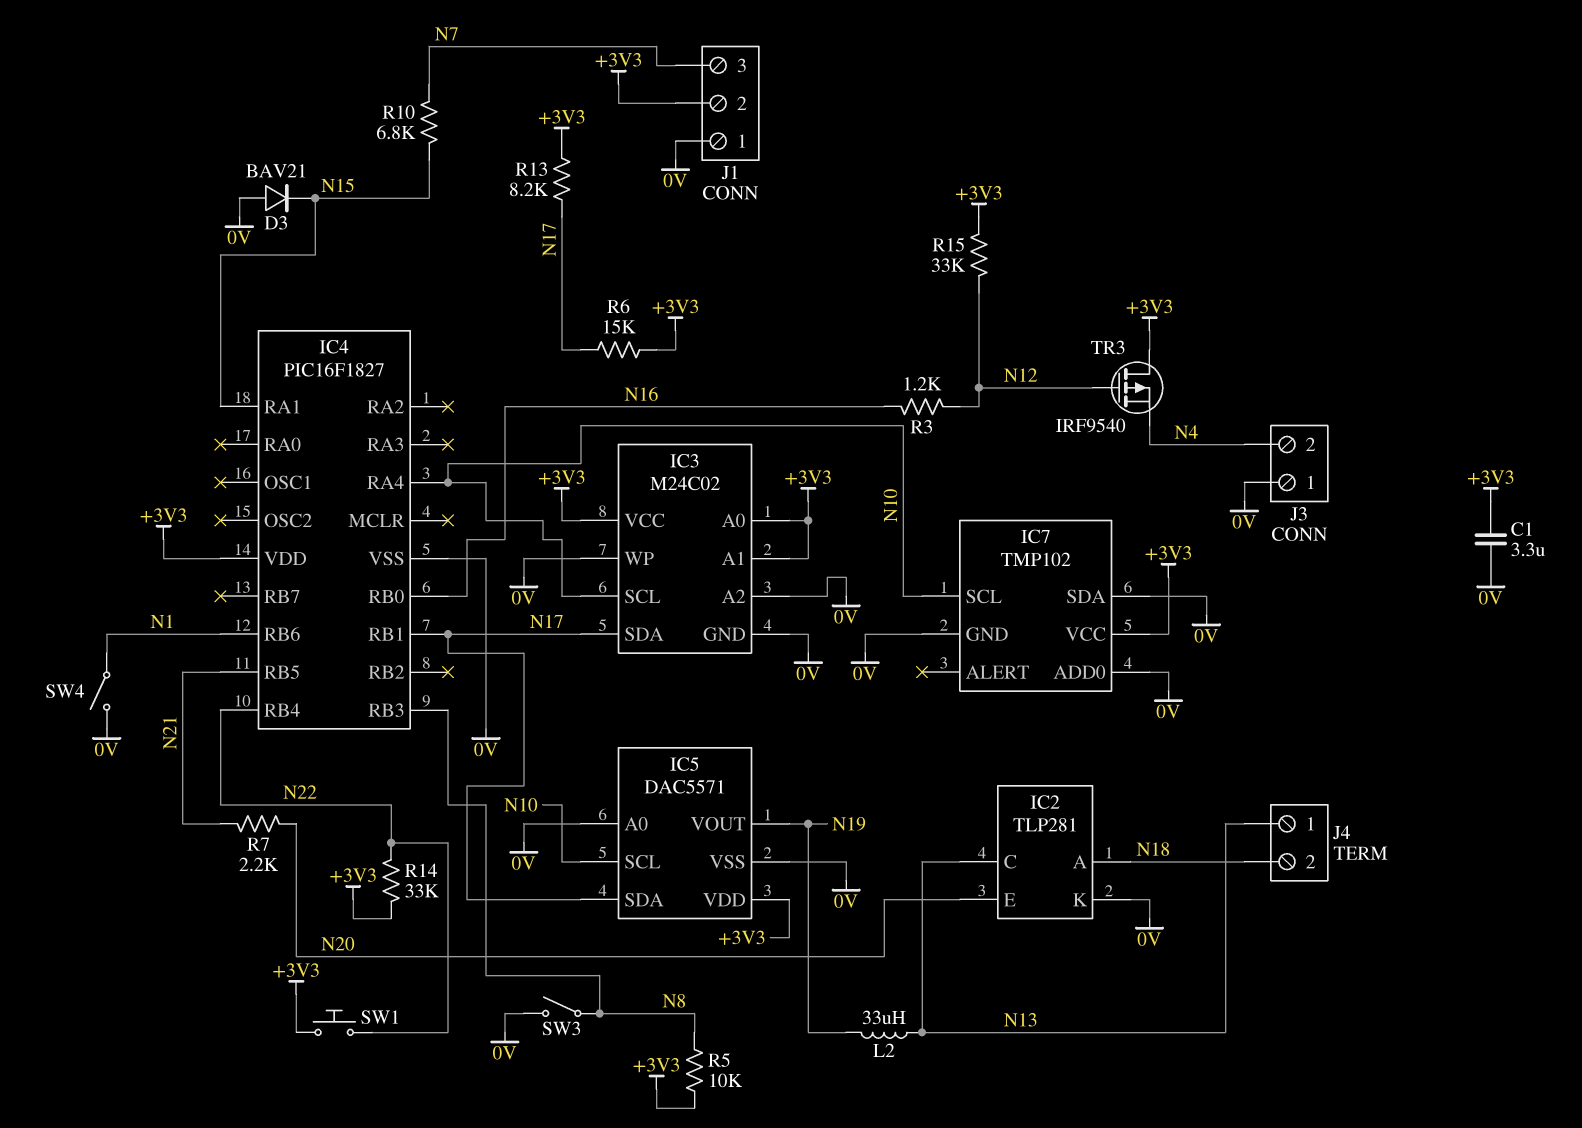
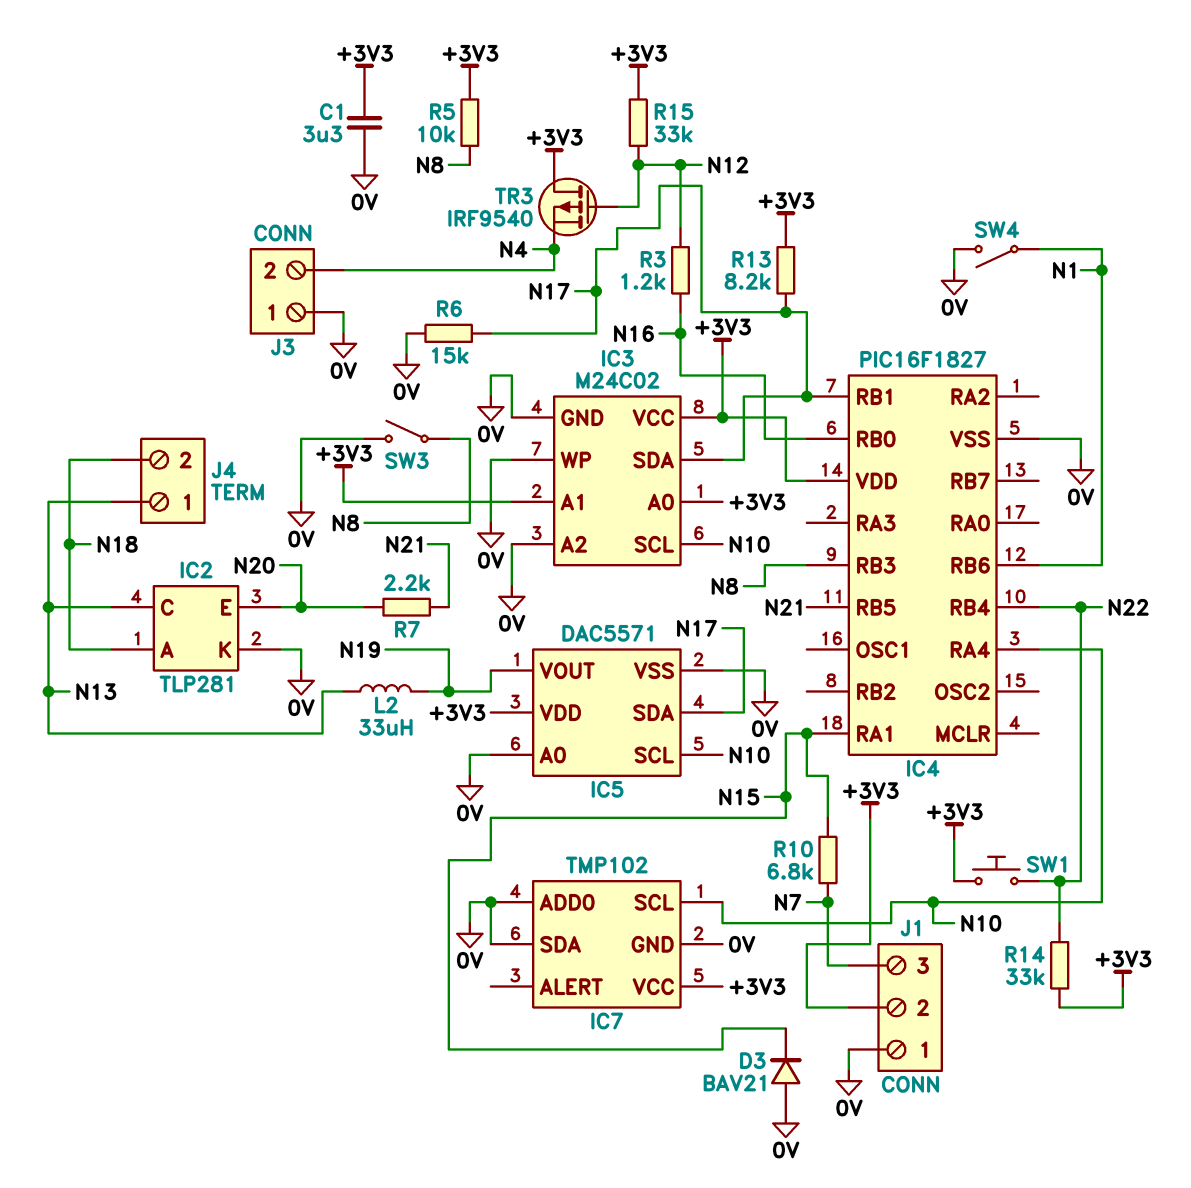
R6: 15k (+3V3, N17) -> 15k (0V, N17)

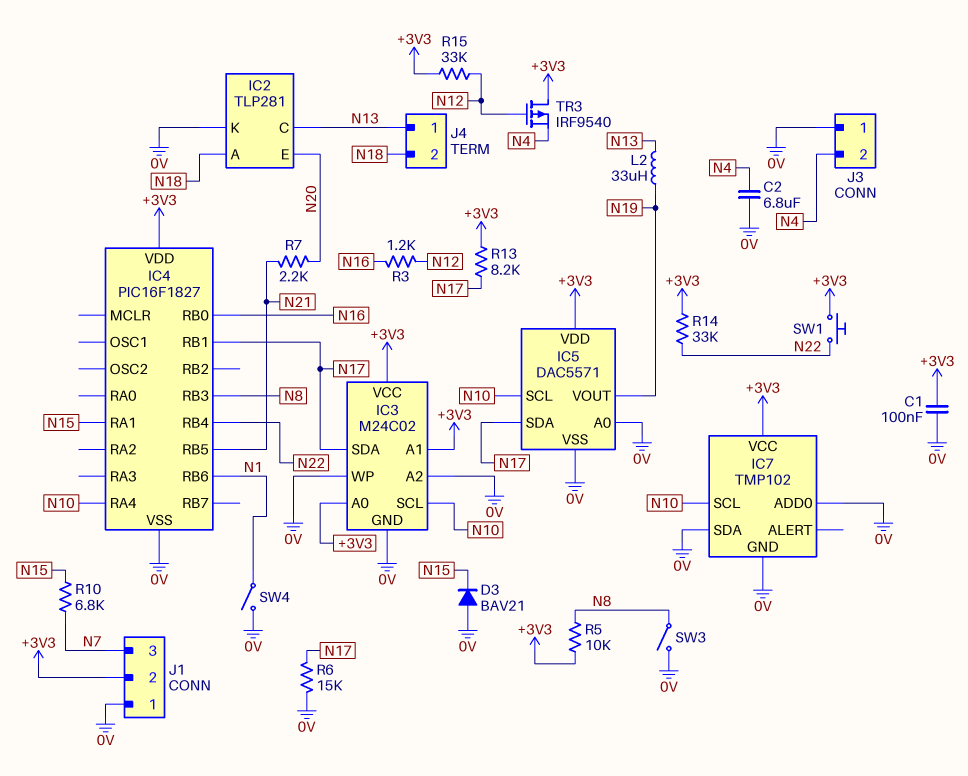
C1: 3.3uF (+3V3, 0V) -> 100nF (+3V3, 0V)
C2: none -> 6.8uF (0V, N4)

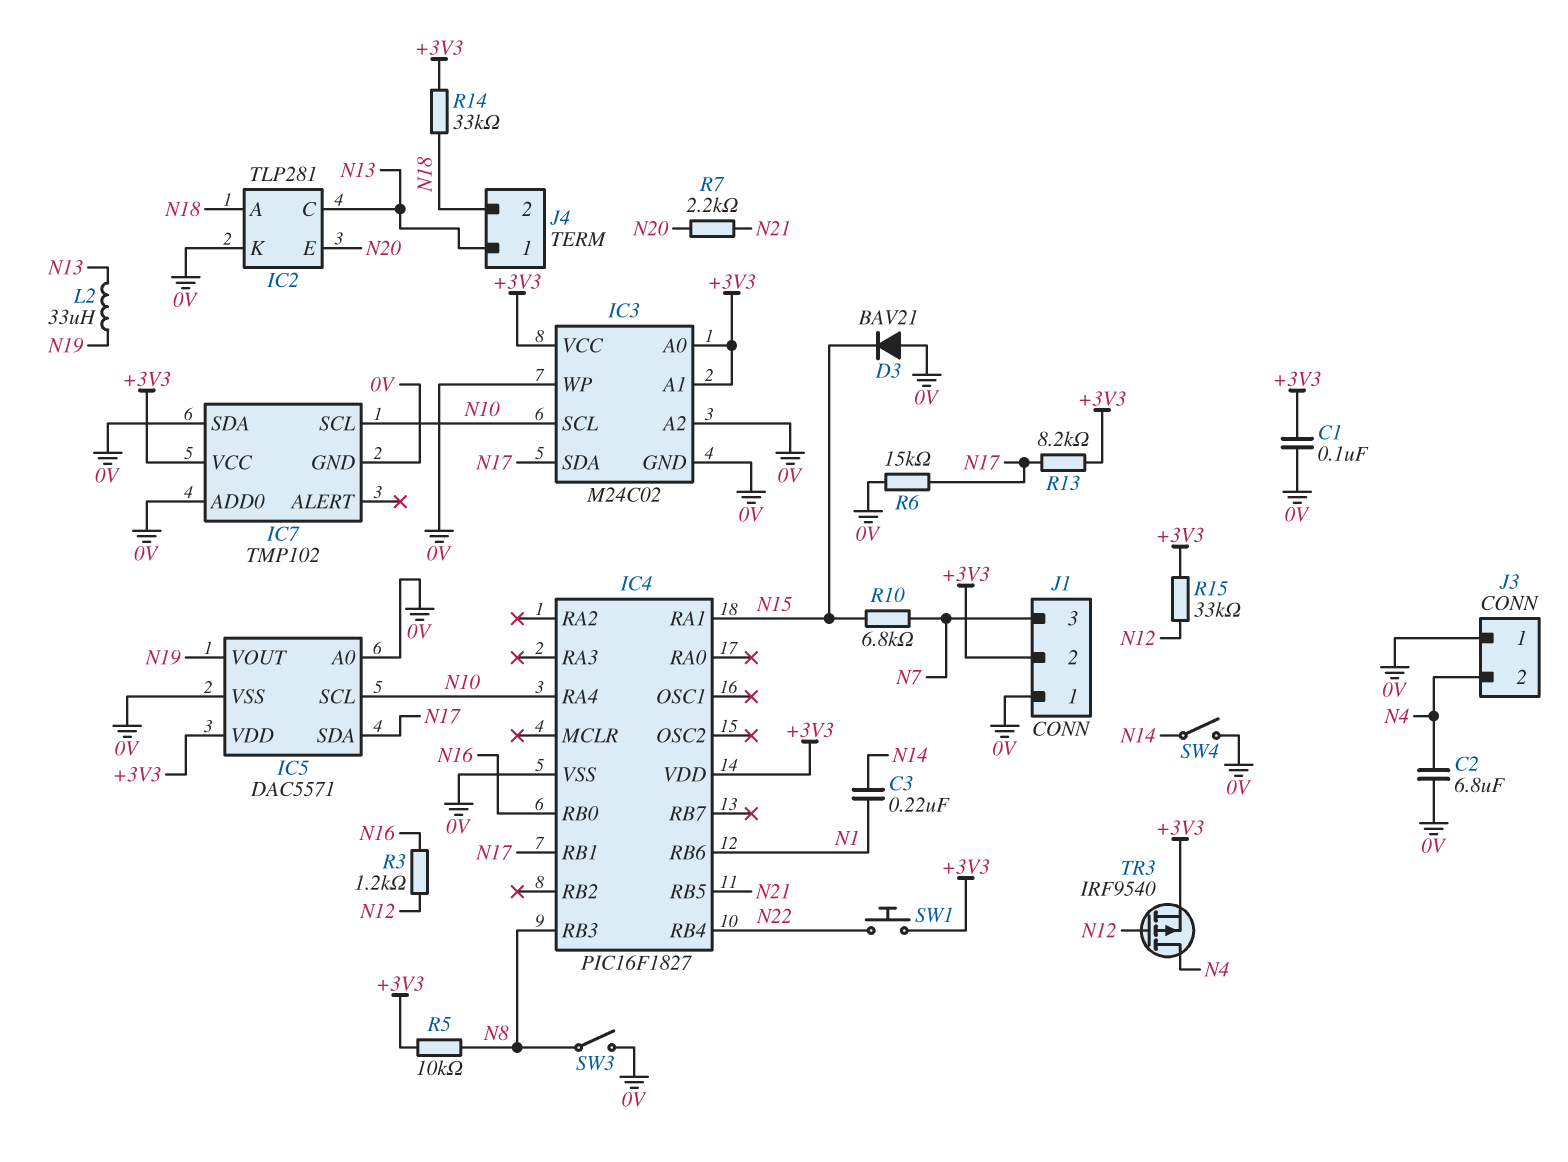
C3: none -> 220nF (N1, N14)
R14: 33k (+3V3, N22) -> 33k (+3V3, N18)
SW4: switch (0V, N1) -> switch (0V, N14)
TR3: PMOS IRF9540 (G N12, D +3V3, S N4) -> PMOS IRF9540 (G N12, D N4, S +3V3)

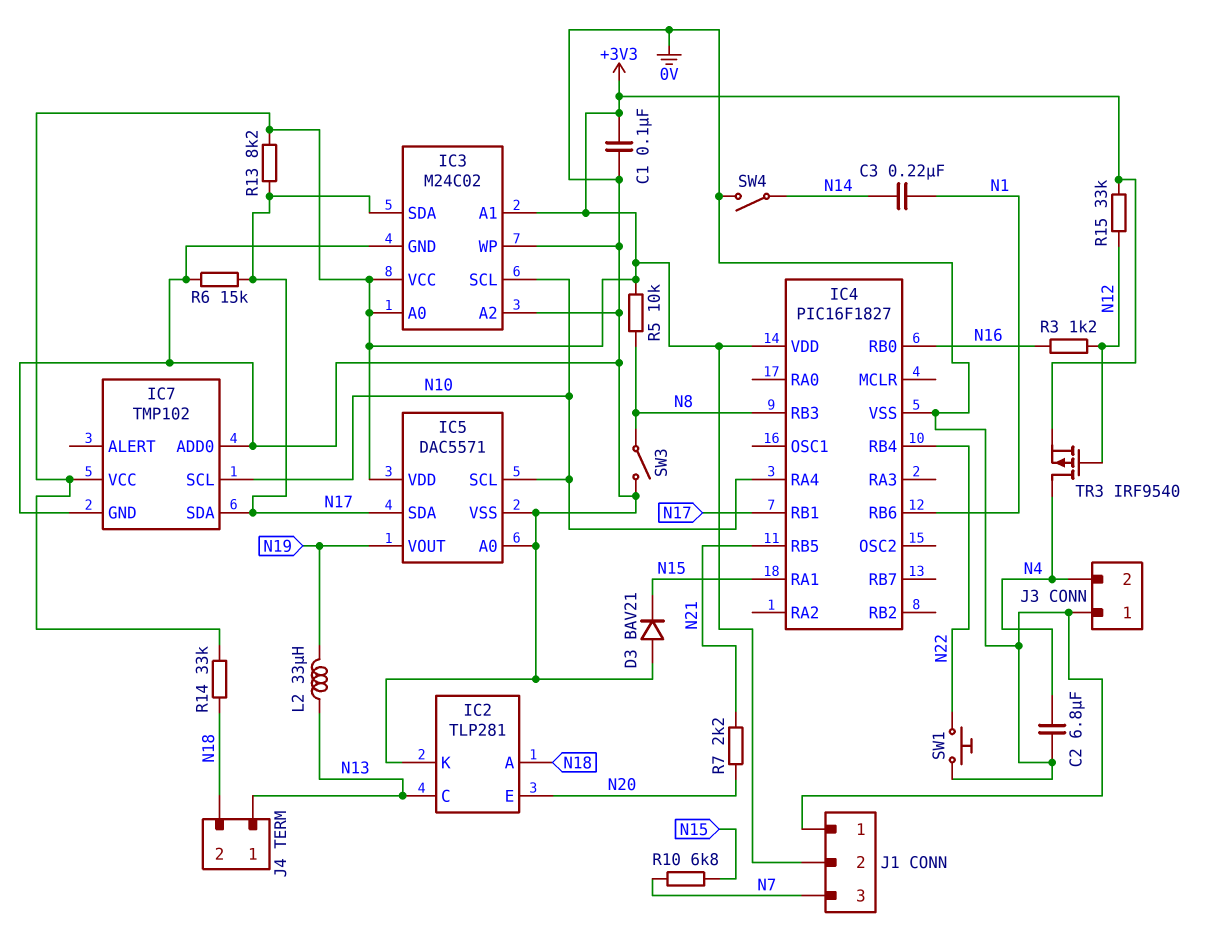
IC7 pin SDA: 0V -> N17
SW1: button (+3V3, N22) -> button (0V, N22)

